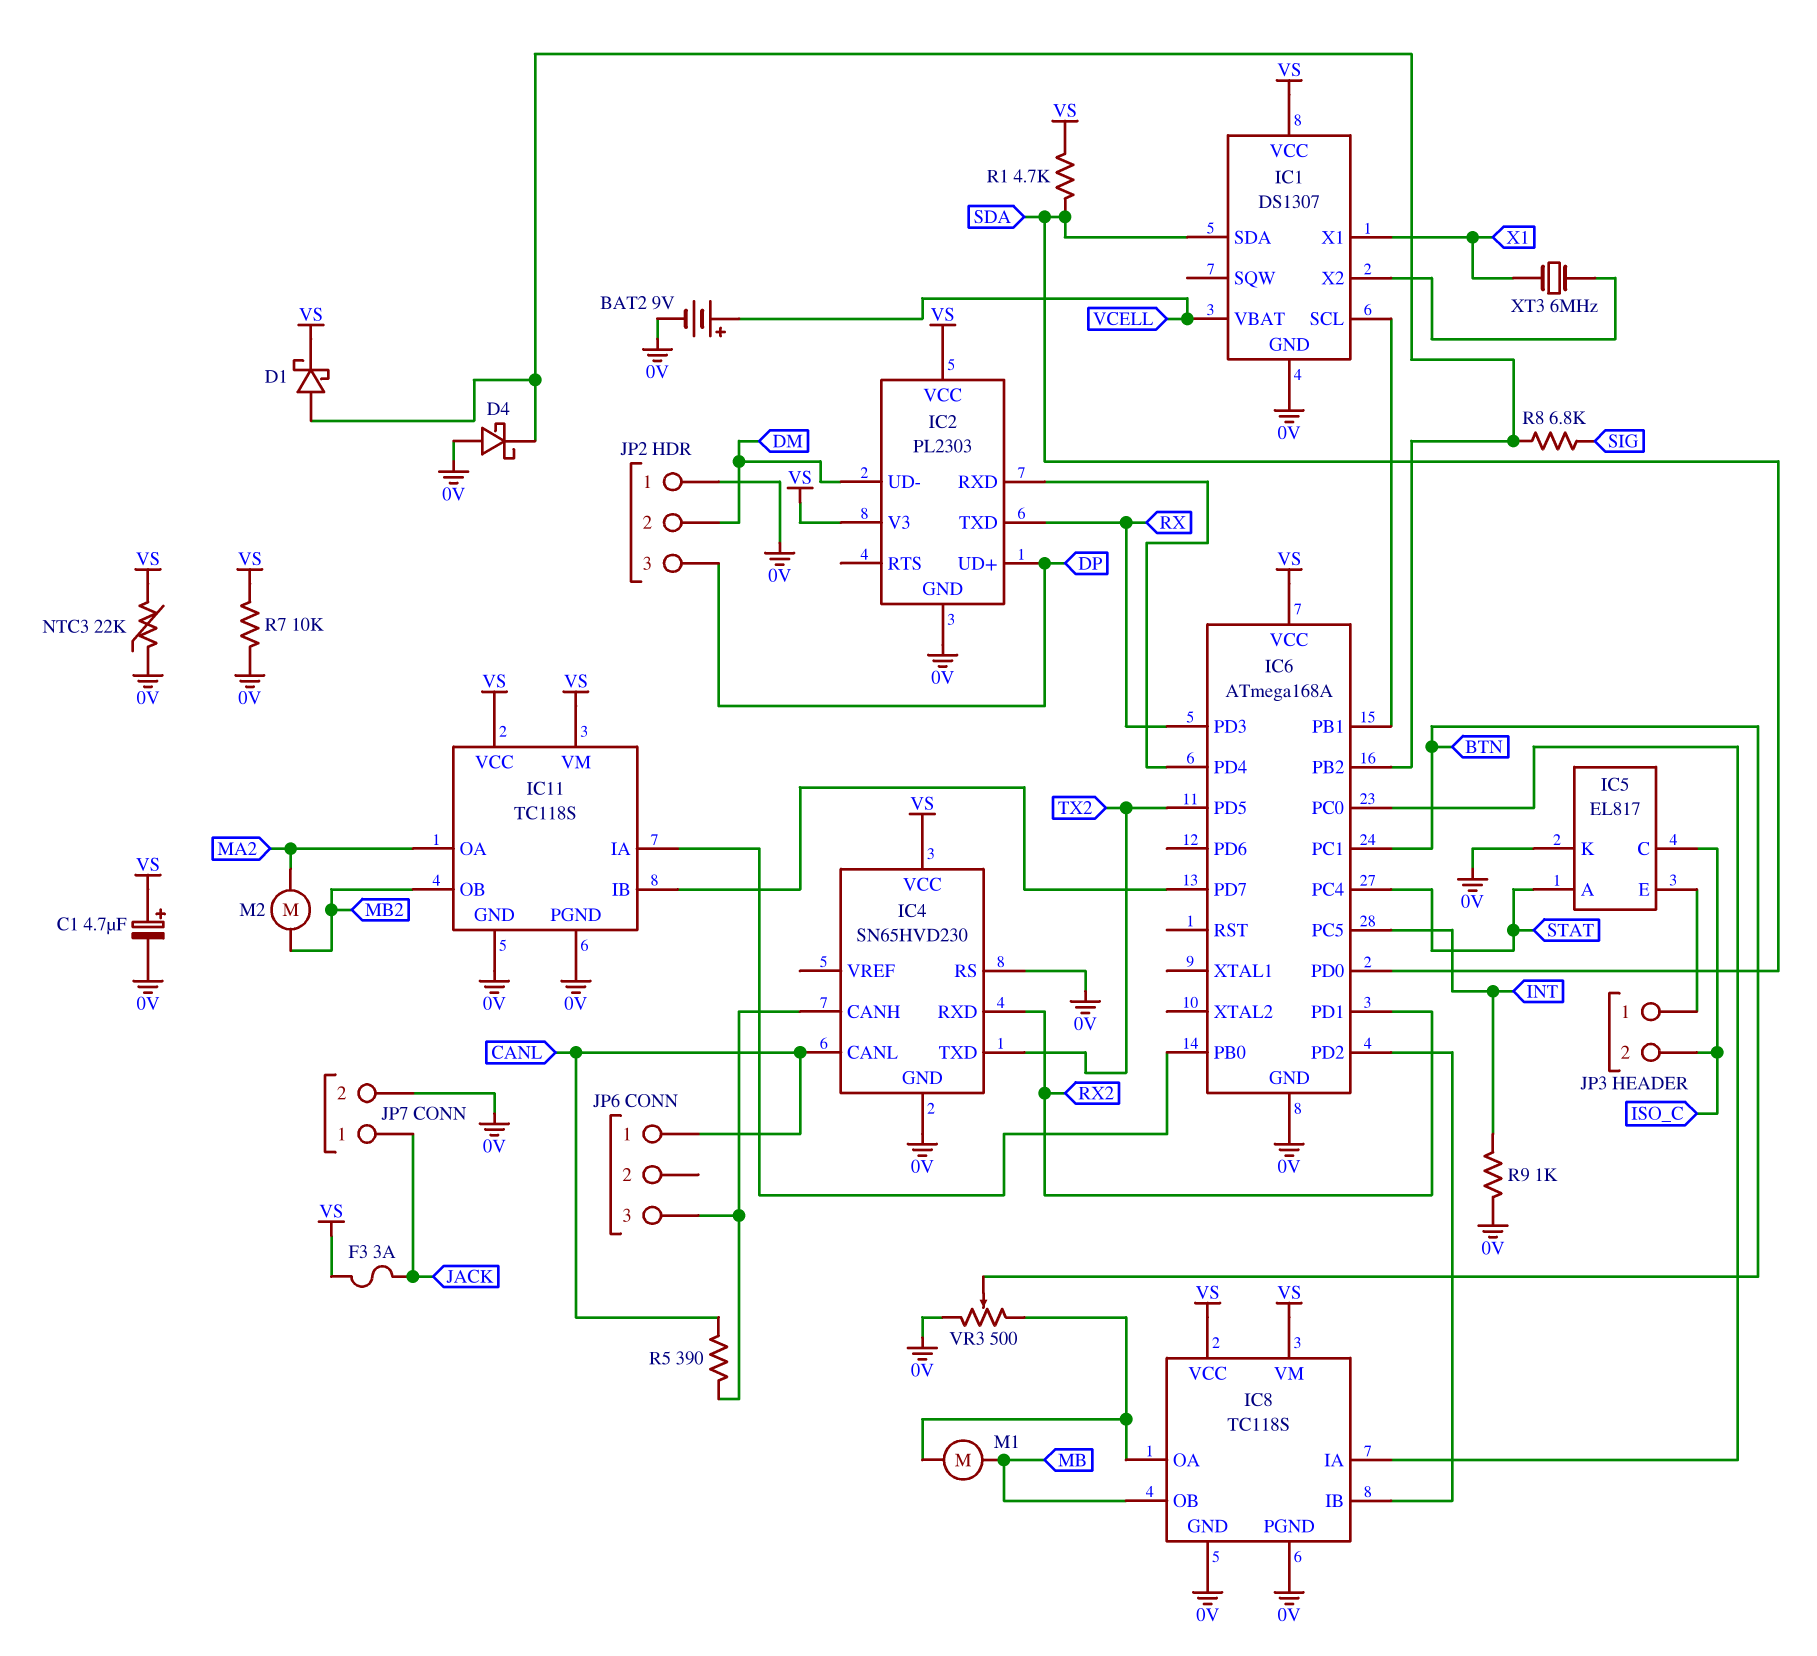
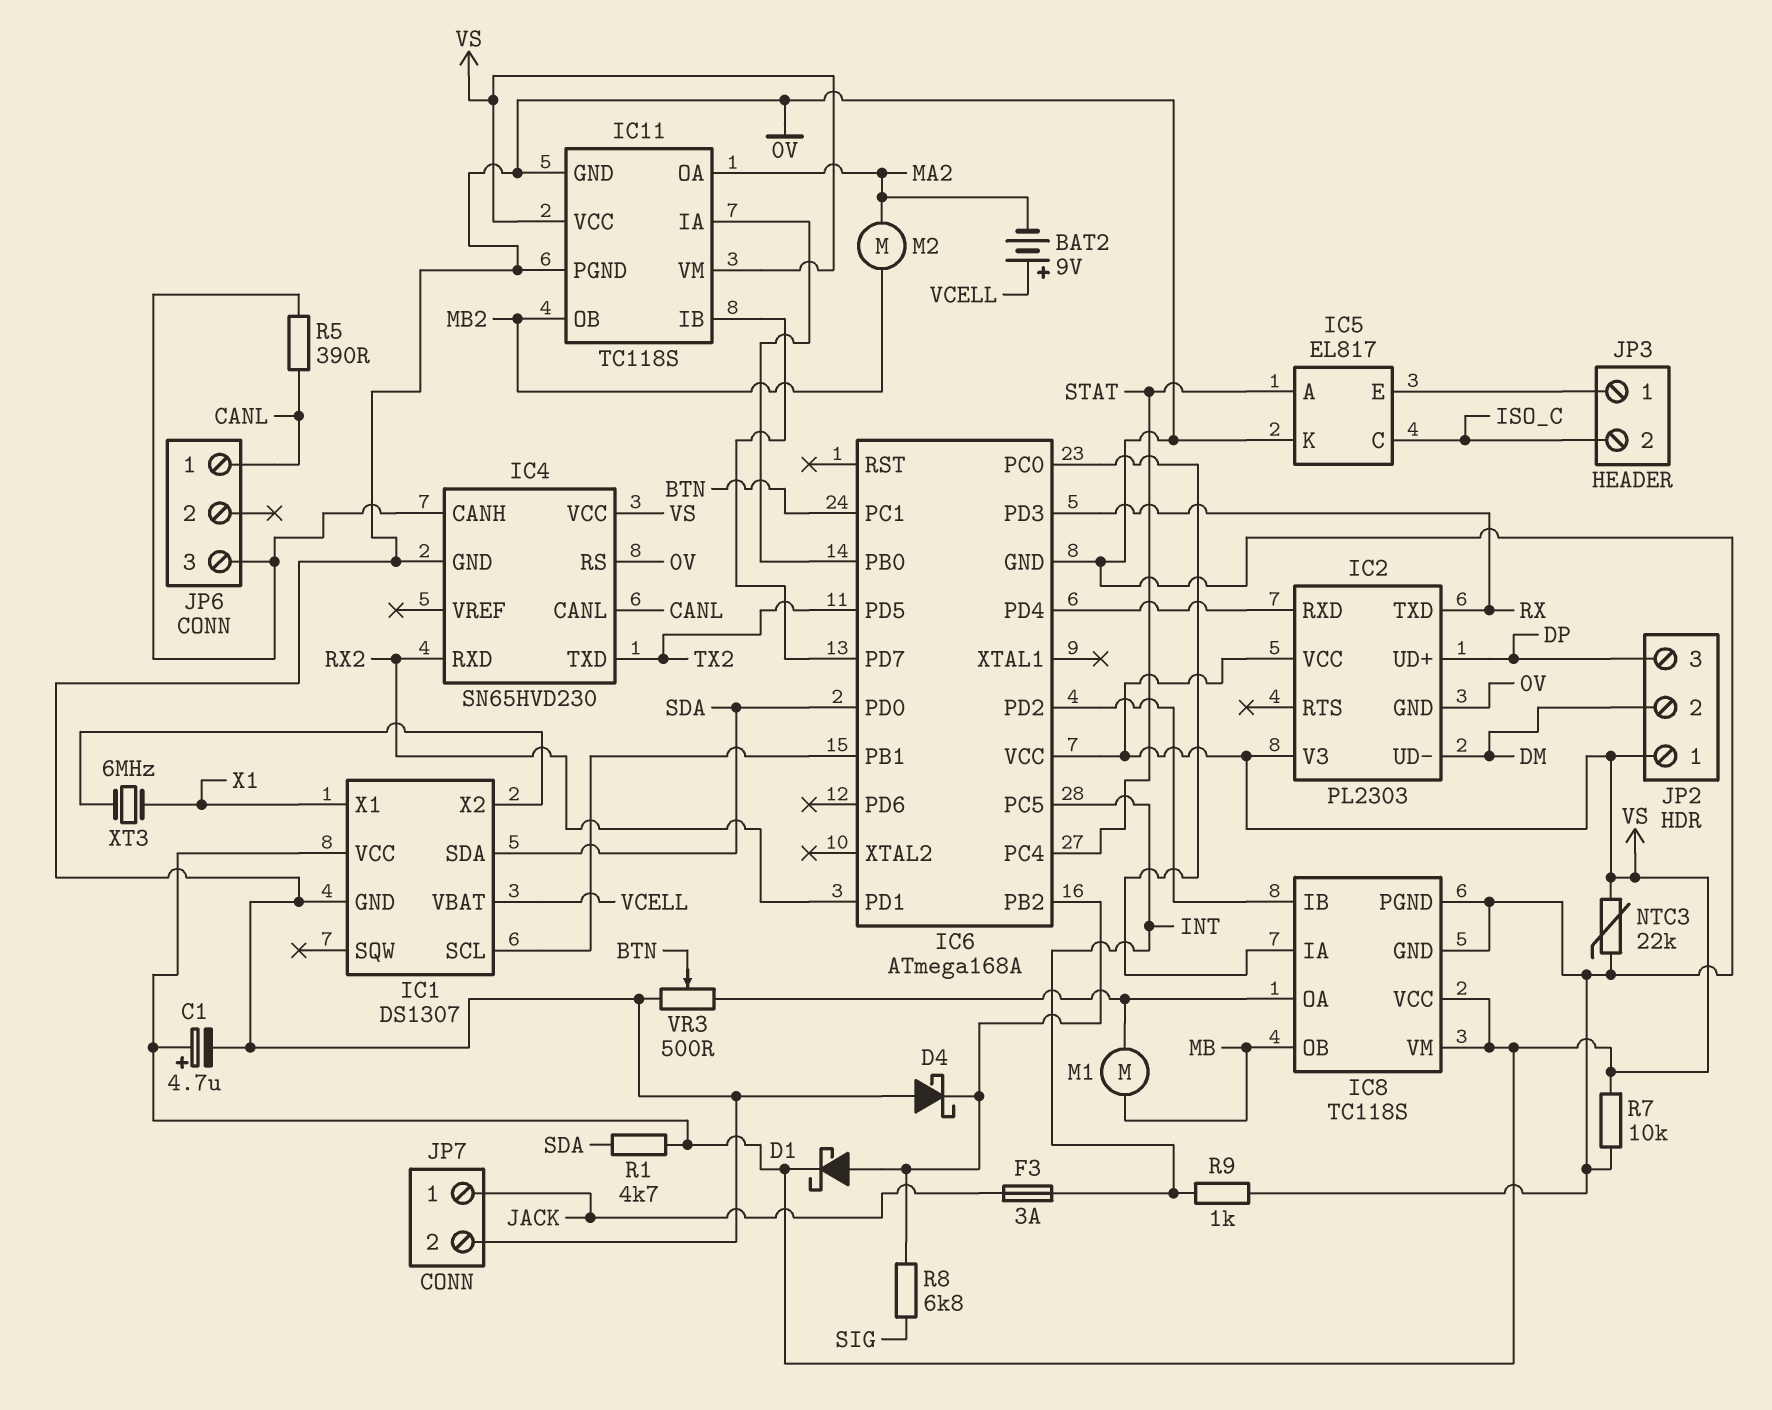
BAT2: 9V (plus VCELL, minus 0V) -> 9V (plus VCELL, minus MA2)
F3: 3A (JACK, VS) -> 3A (INT, JACK)
JP2 pin 1: 0V -> VS

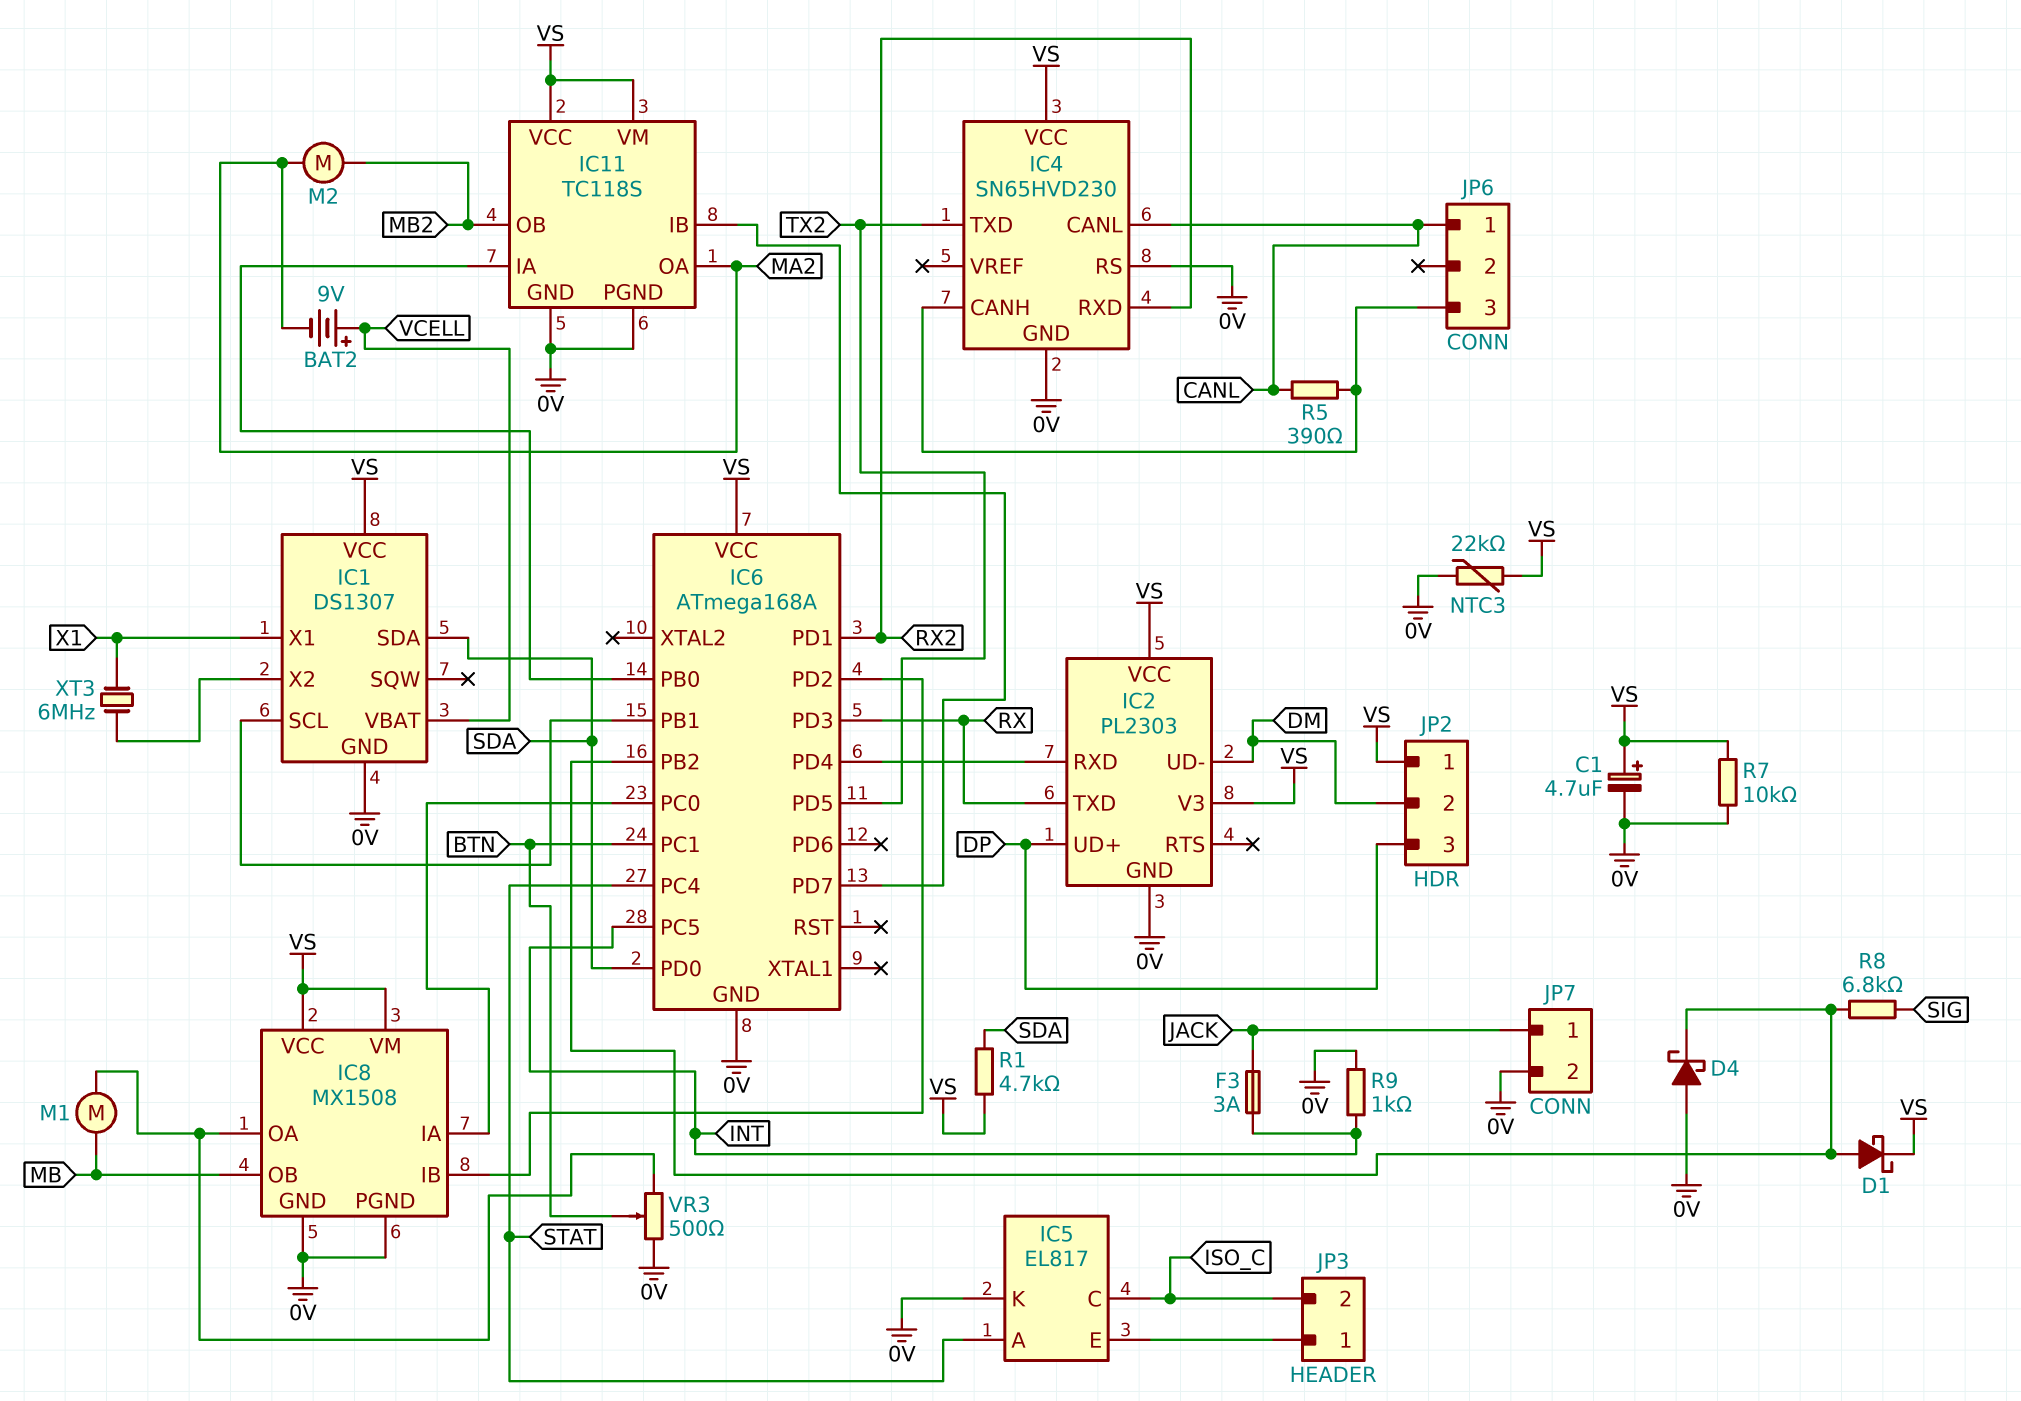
IC8: TC118S -> MX1508

